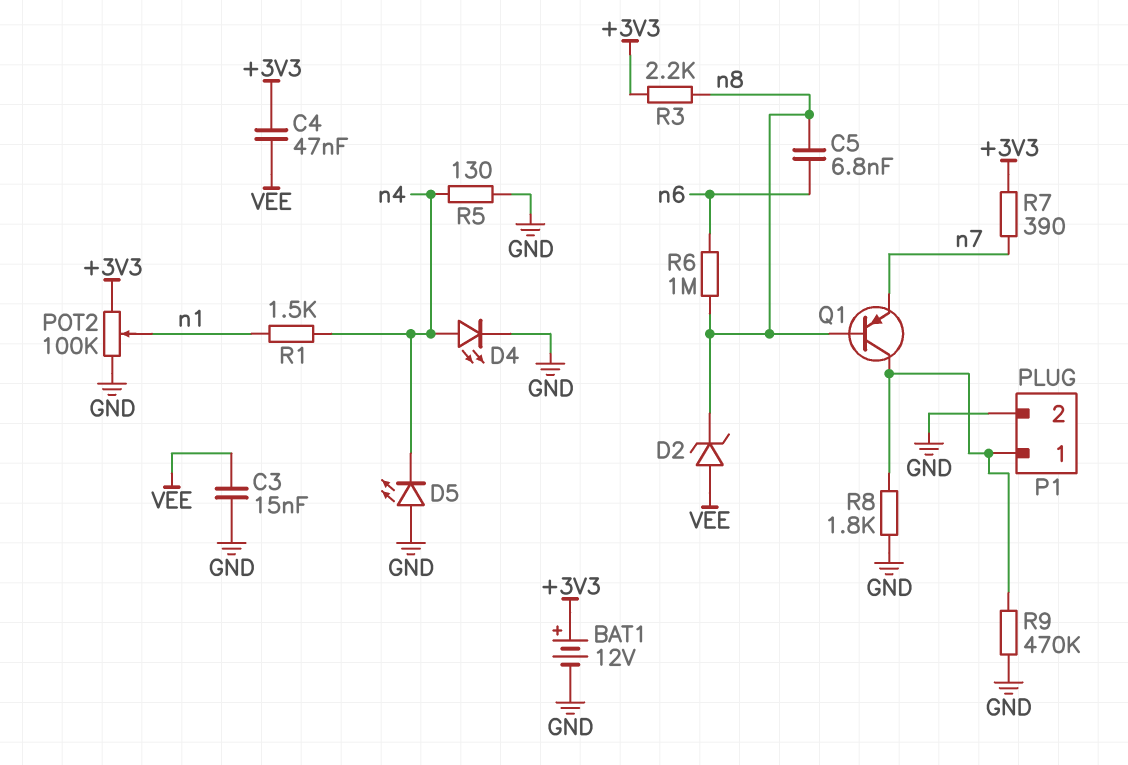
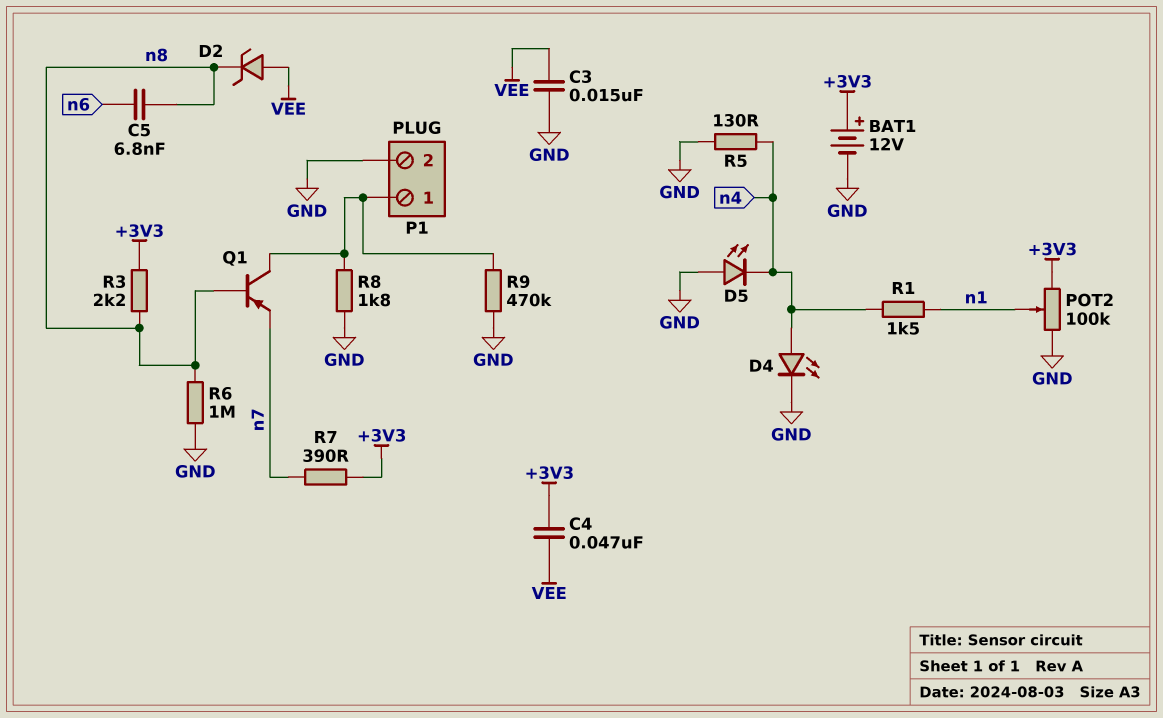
R6: 1M (n6, n8) -> 1M (GND, n8)

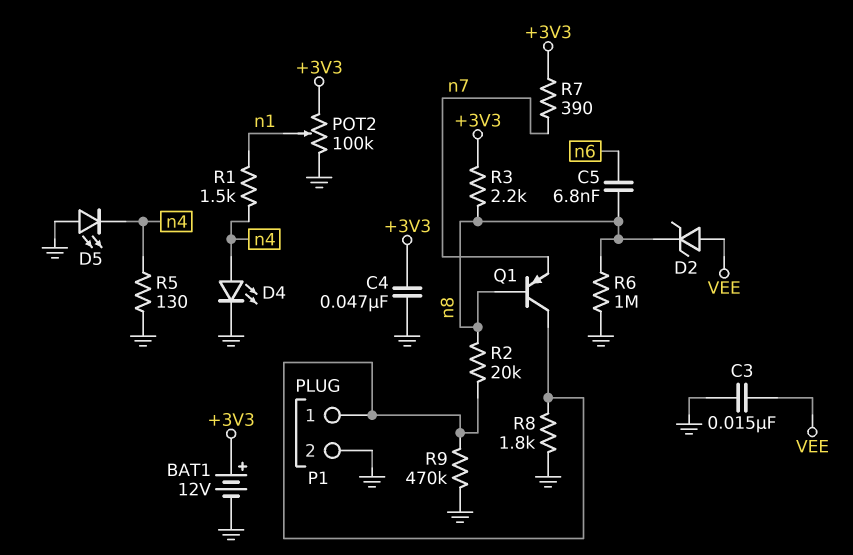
C4: 47nF (+3V3, VEE) -> 47nF (+3V3, GND)
R2: none -> 20k (P1/1, n8)

